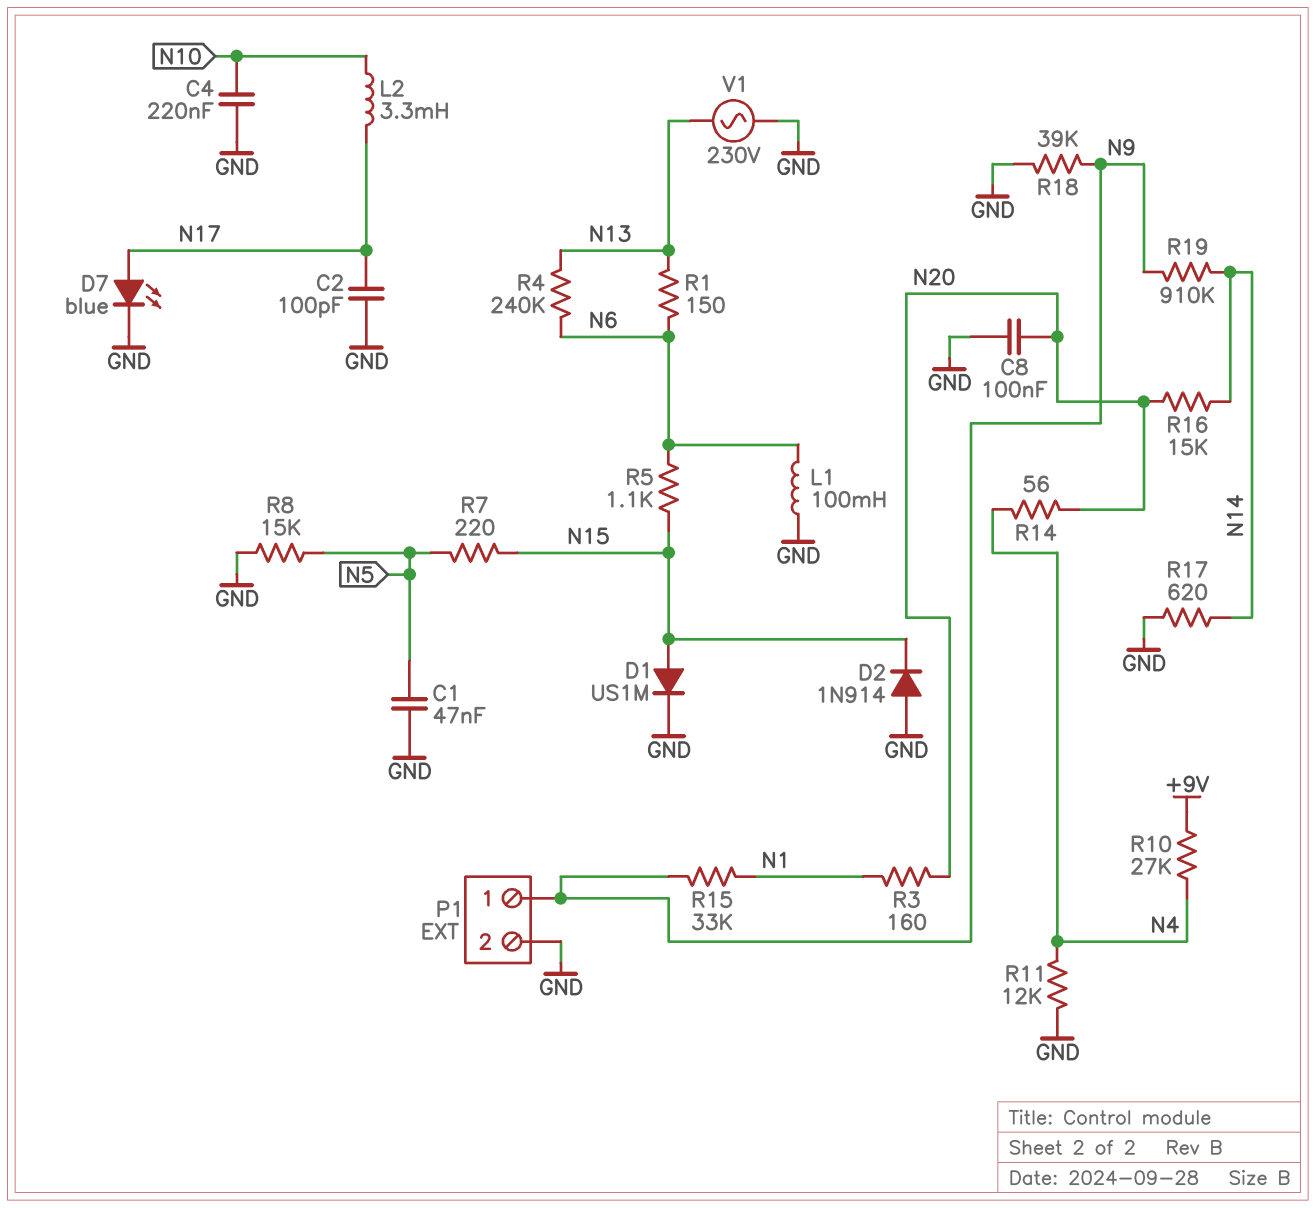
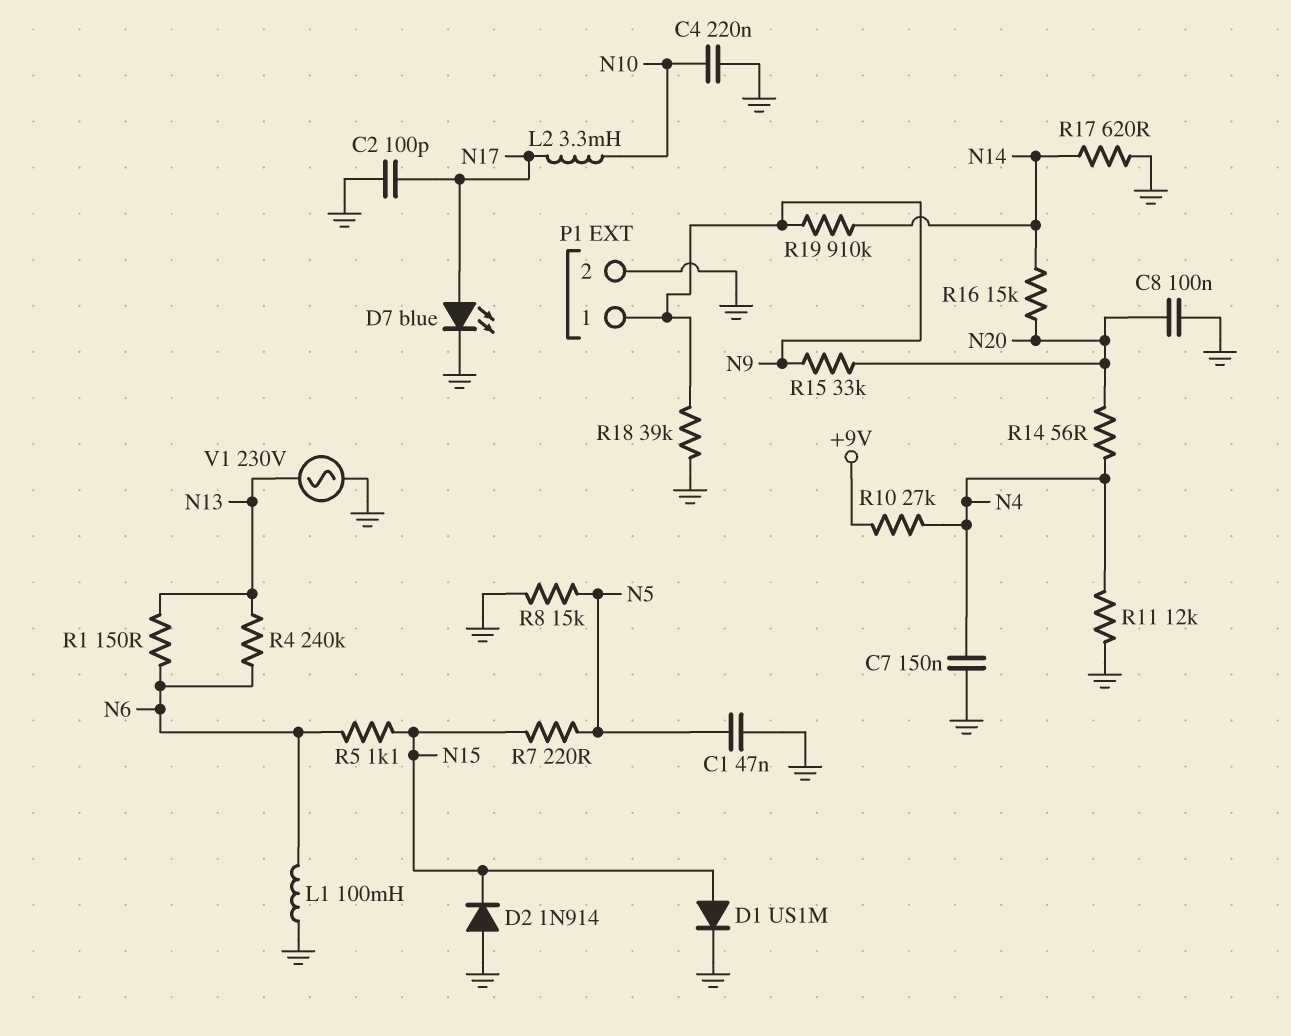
C7: none -> 150nF (GND, N4)
R3: 160 (N1, N20) -> none
R15: 33k (N1, N9) -> 33k (N9, N20)

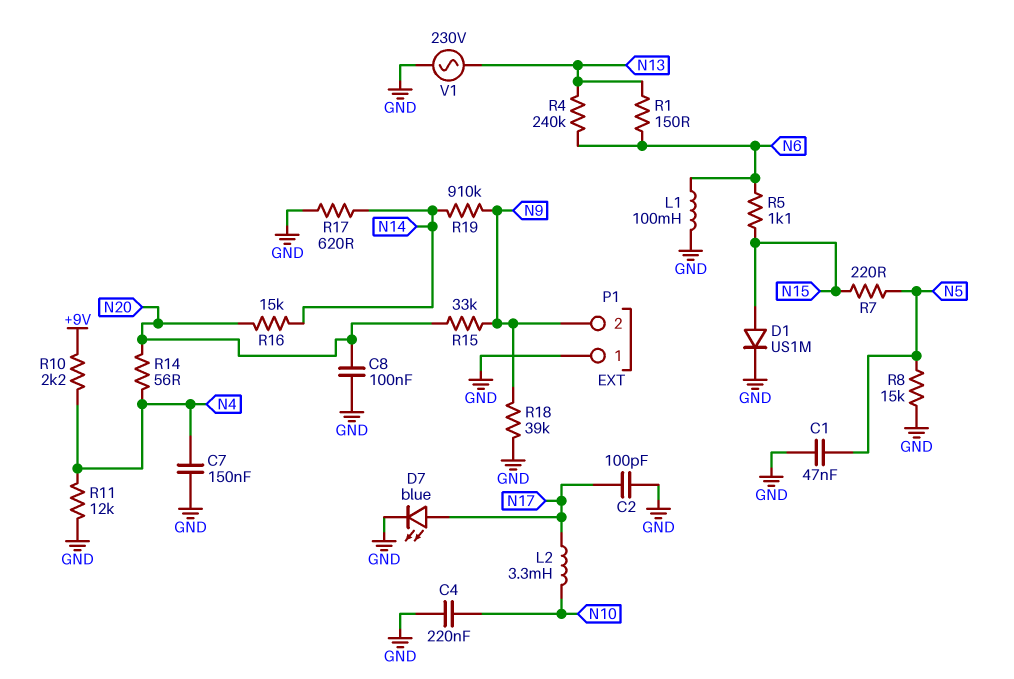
D2: diode 1N914 (A GND, K N15) -> none
P1 pin 1: N9 -> GND
P1 pin 2: GND -> N9
R10: 27k (+9V, N4) -> 2.2k (+9V, N4)

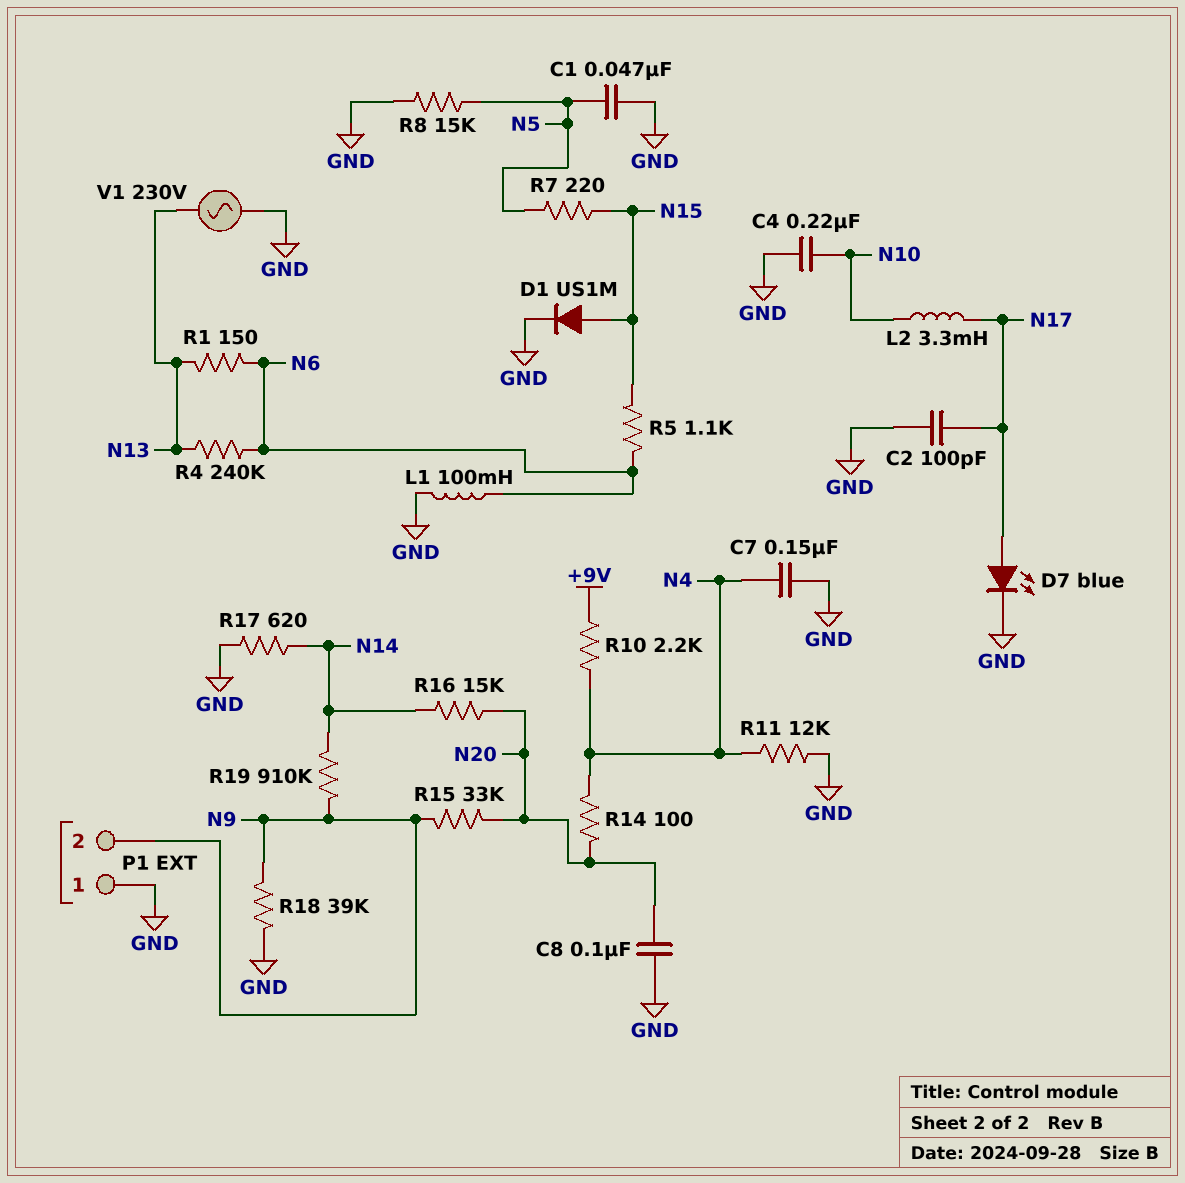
R14: 56 (N4, N20) -> 100 (N4, N20)

